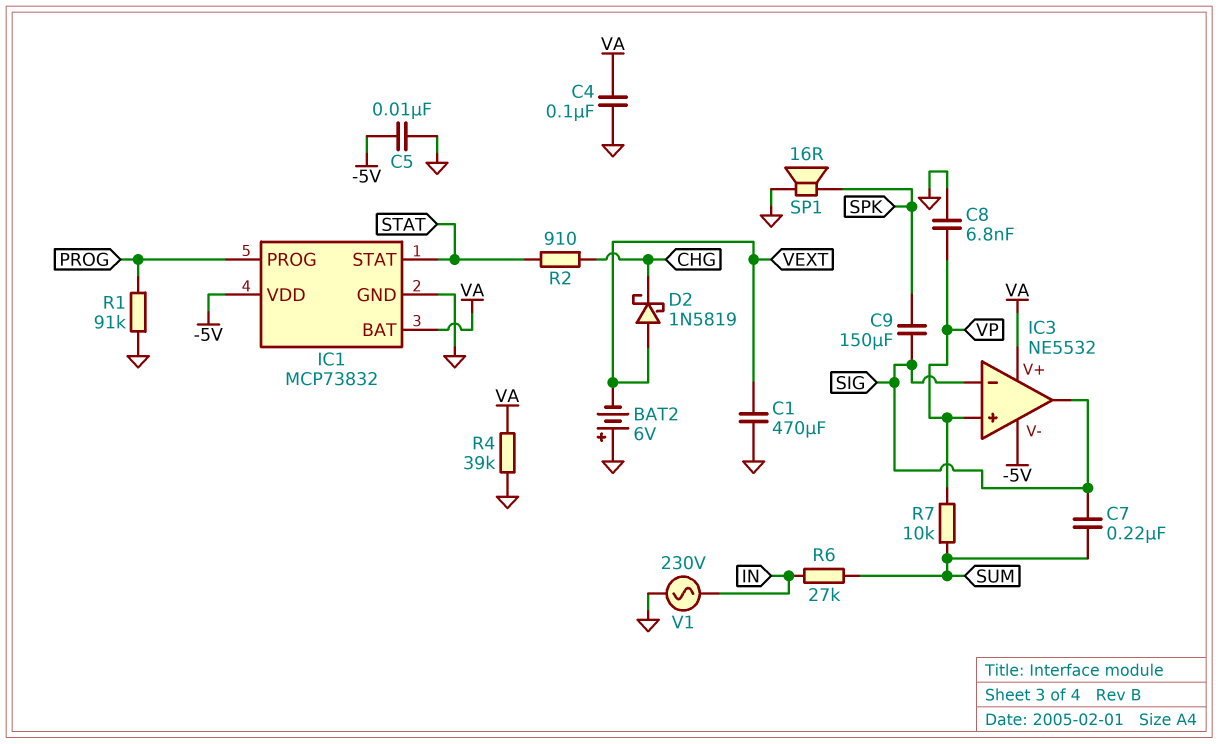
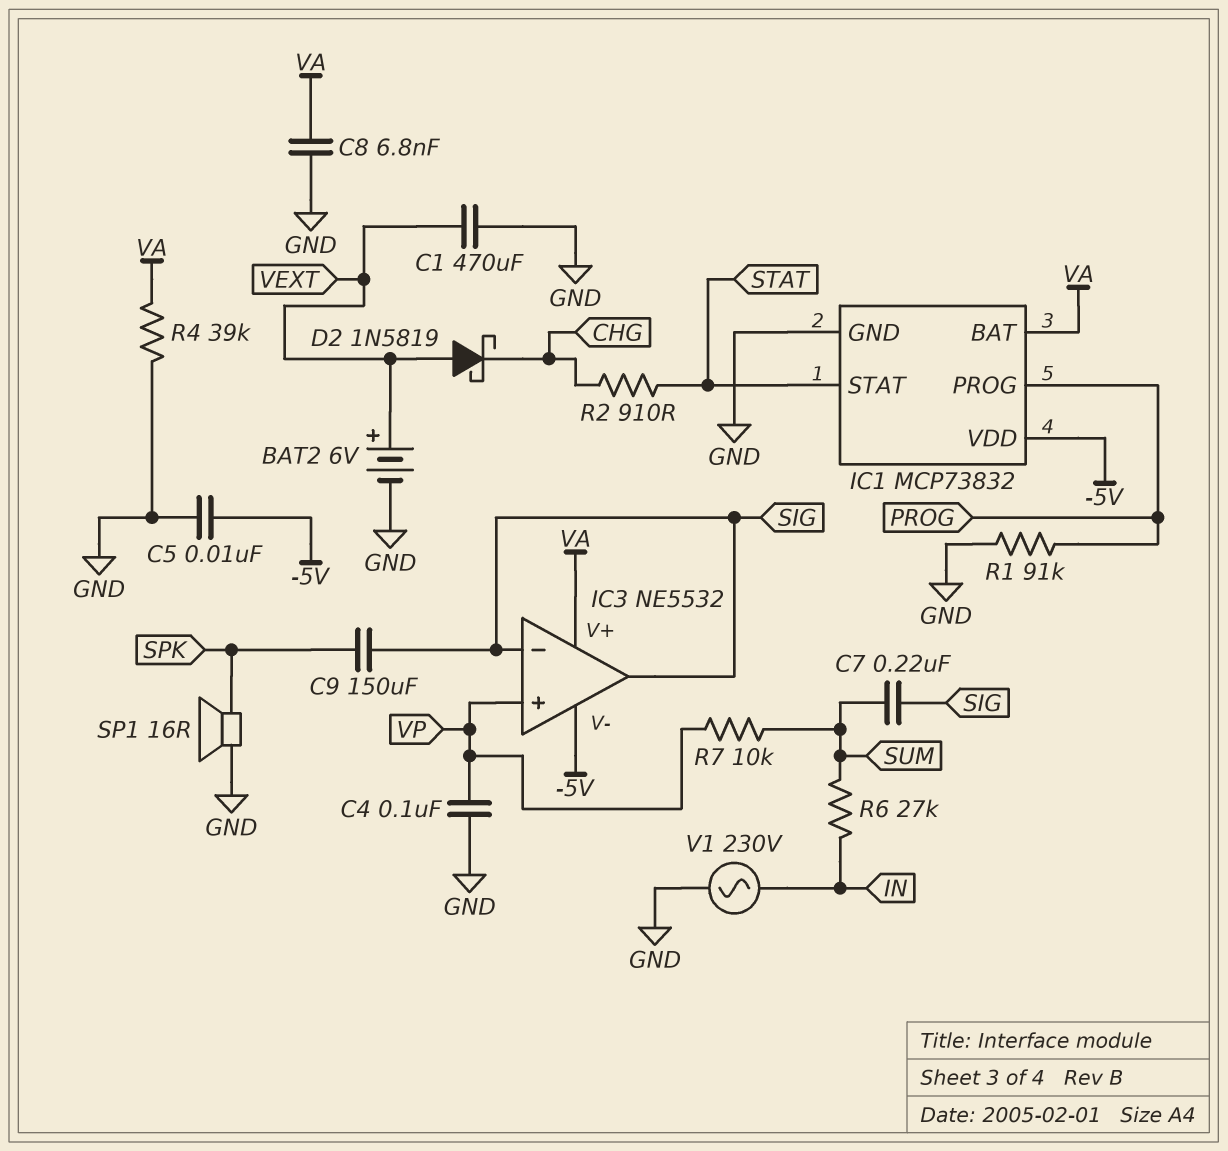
BAT2: 6V (plus GND, minus VEXT) -> 6V (plus VEXT, minus GND)
C4: 100nF (GND, VA) -> 100nF (GND, VP)
C8: 6.8nF (GND, VP) -> 6.8nF (GND, VA)

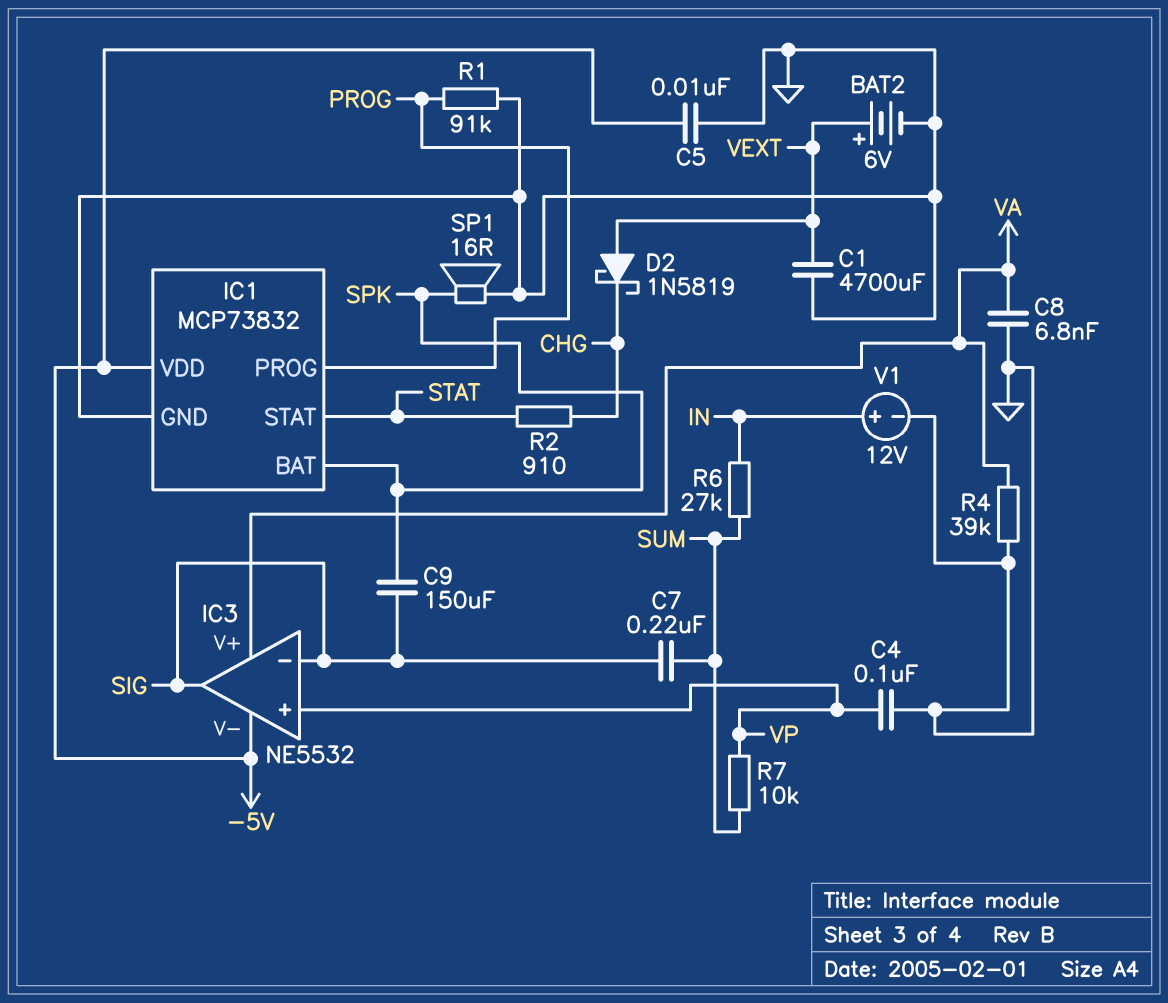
C1: 470uF (GND, VEXT) -> 4700uF (GND, VEXT)
IC1 pin BAT: VA -> SPK
V1: AC 230V (GND, IN) -> 12V (plus IN, minus GND)

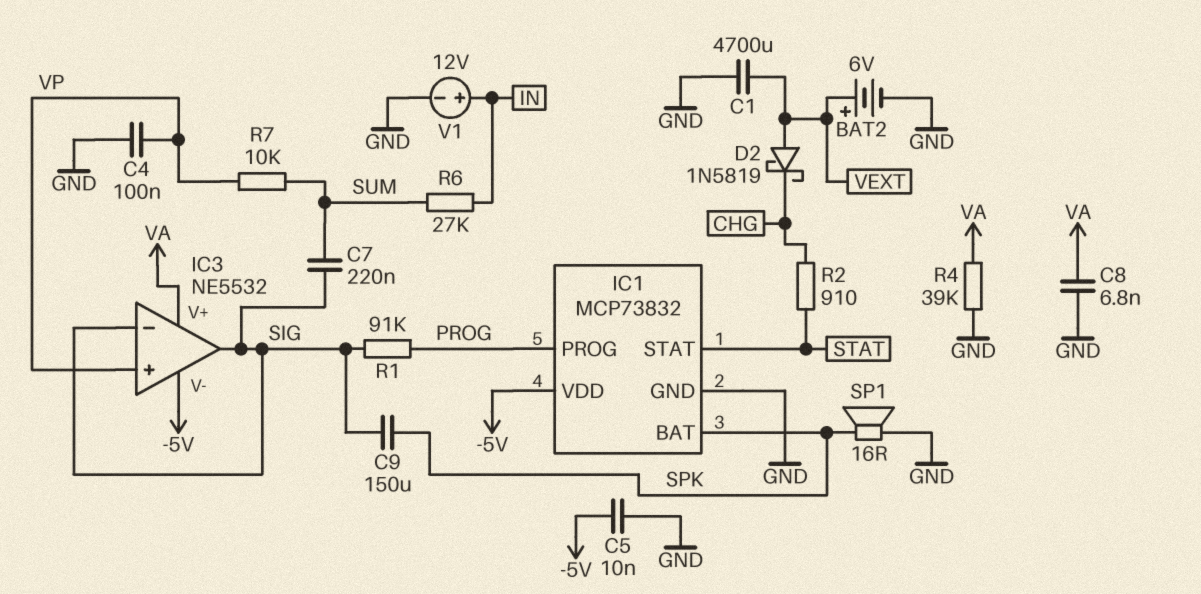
R1: 91k (GND, PROG) -> 91k (PROG, SIG)

